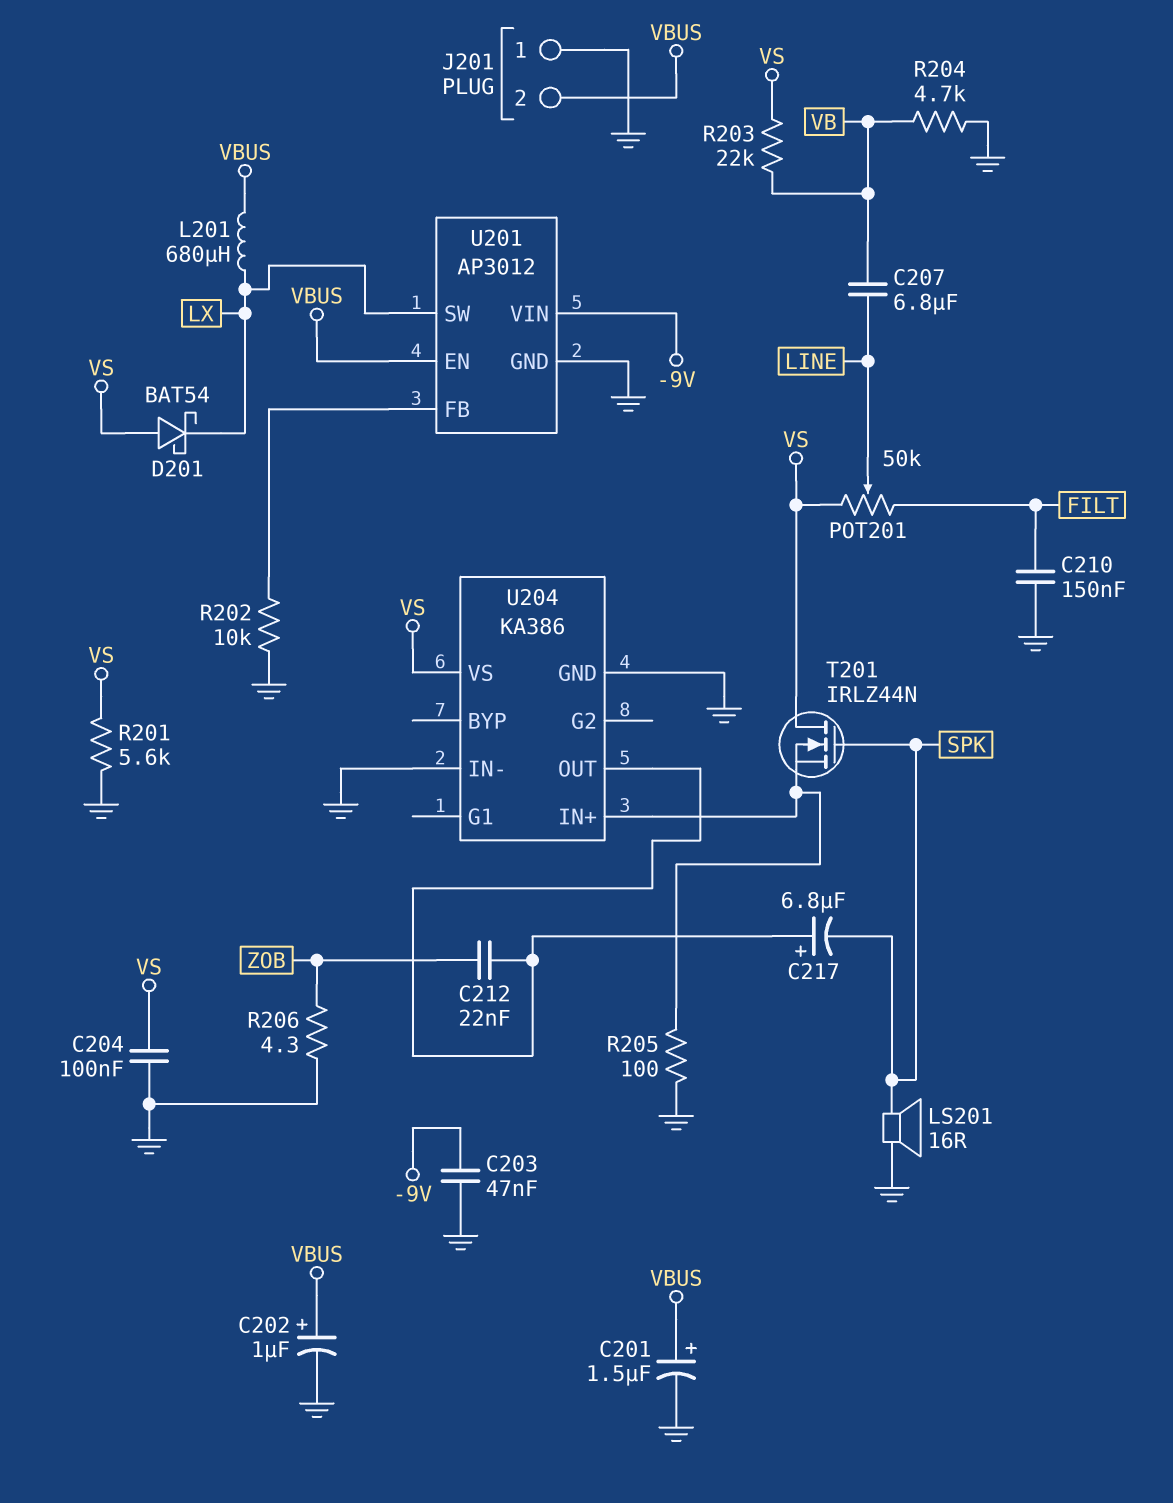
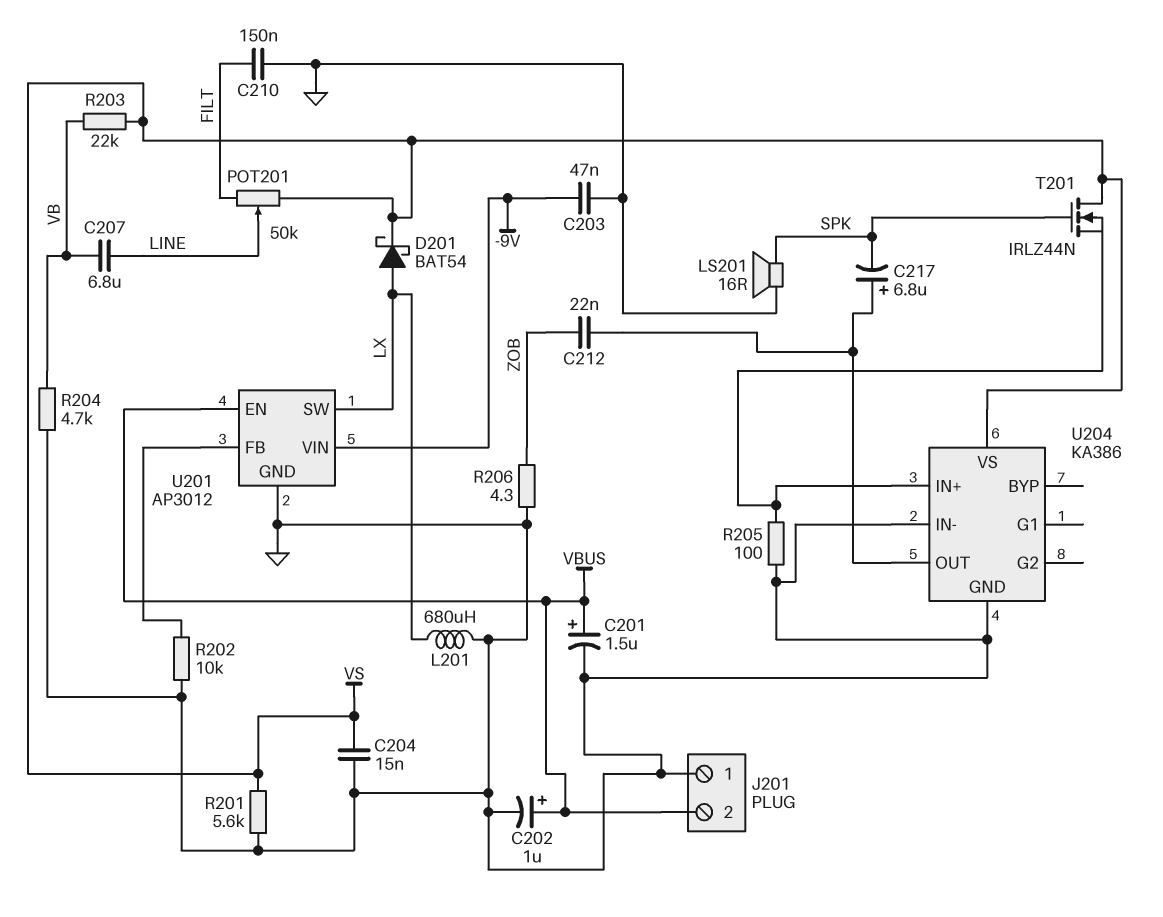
C204: 100nF (GND, VS) -> 15nF (GND, VS)
D201: schottky BAT54 (A VS, K LX) -> schottky BAT54 (A LX, K VS)
L201: 680uH (LX, VBUS) -> 680uH (GND, LX)

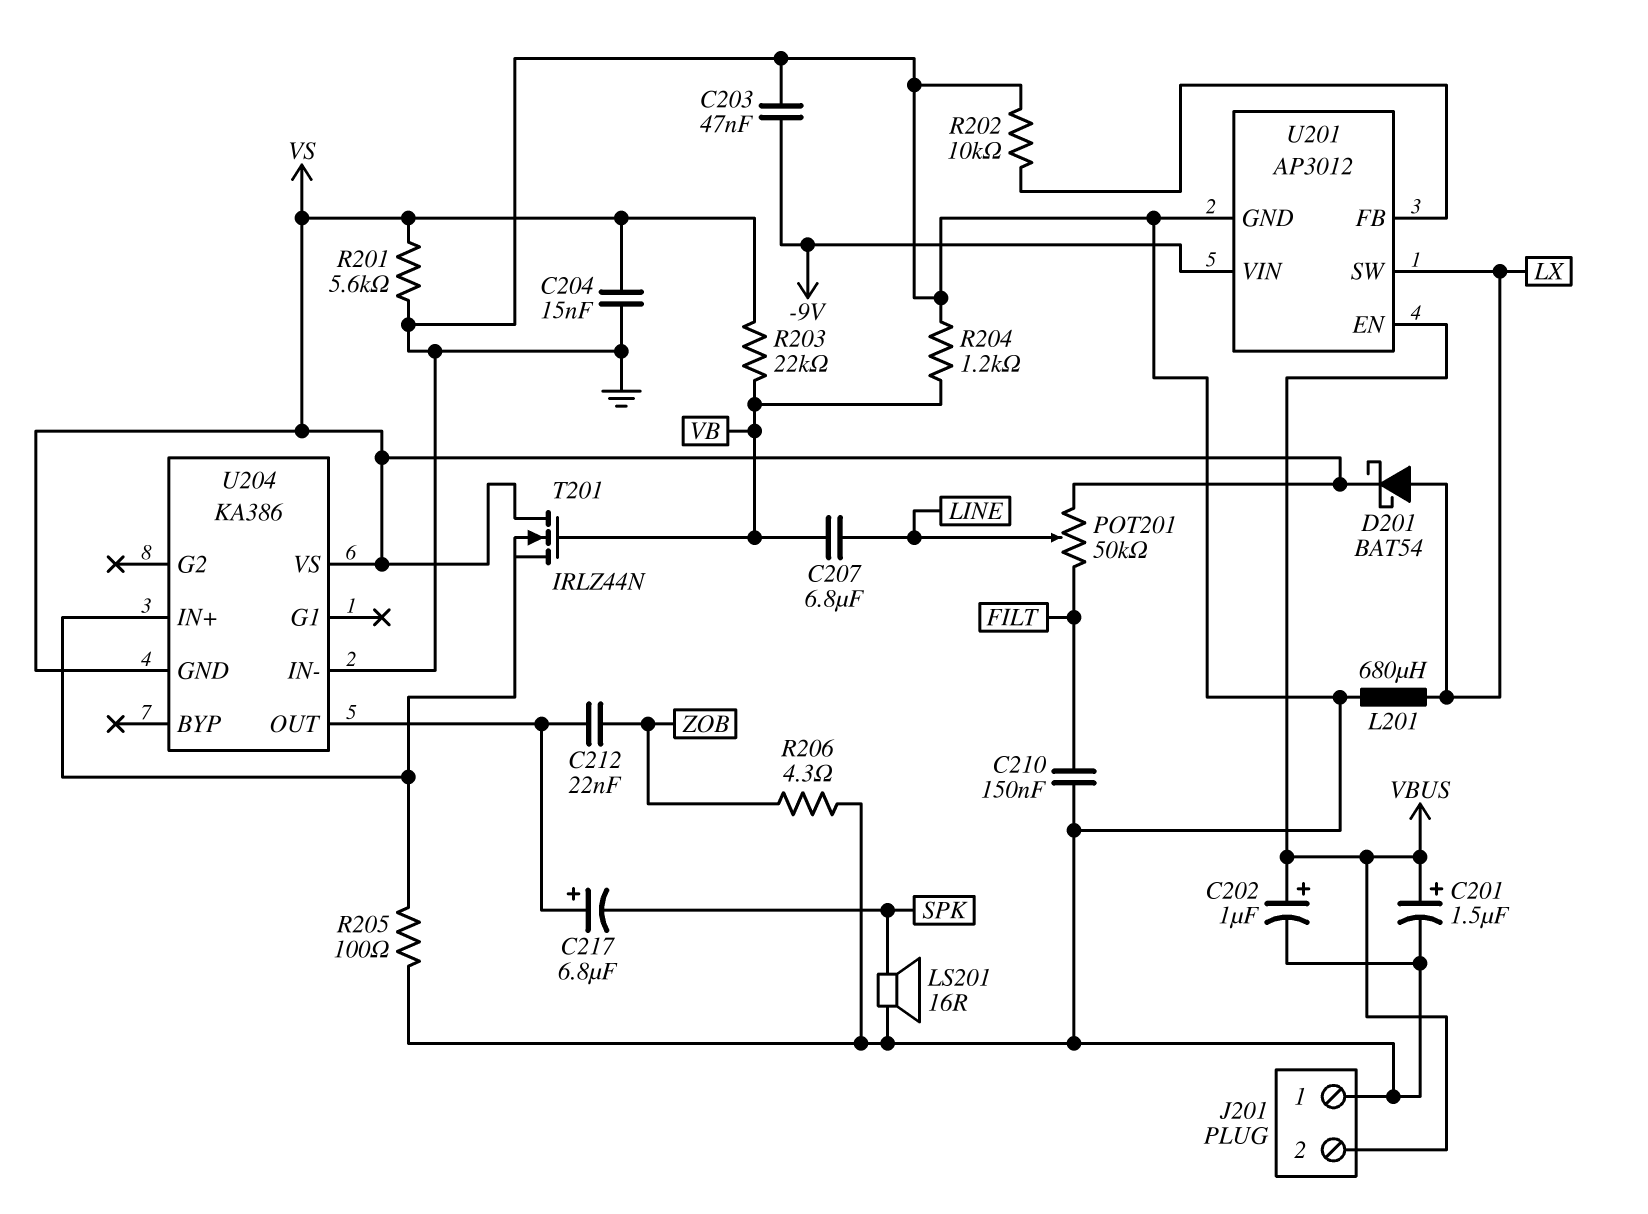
R204: 4.7k (GND, VB) -> 1.2k (GND, VB)
T201: NMOS IRLZ44N (G SPK, D VS, S U204/IN+) -> NMOS IRLZ44N (G VB, D VS, S U204/IN+)
U204 pin GND: GND -> VS

